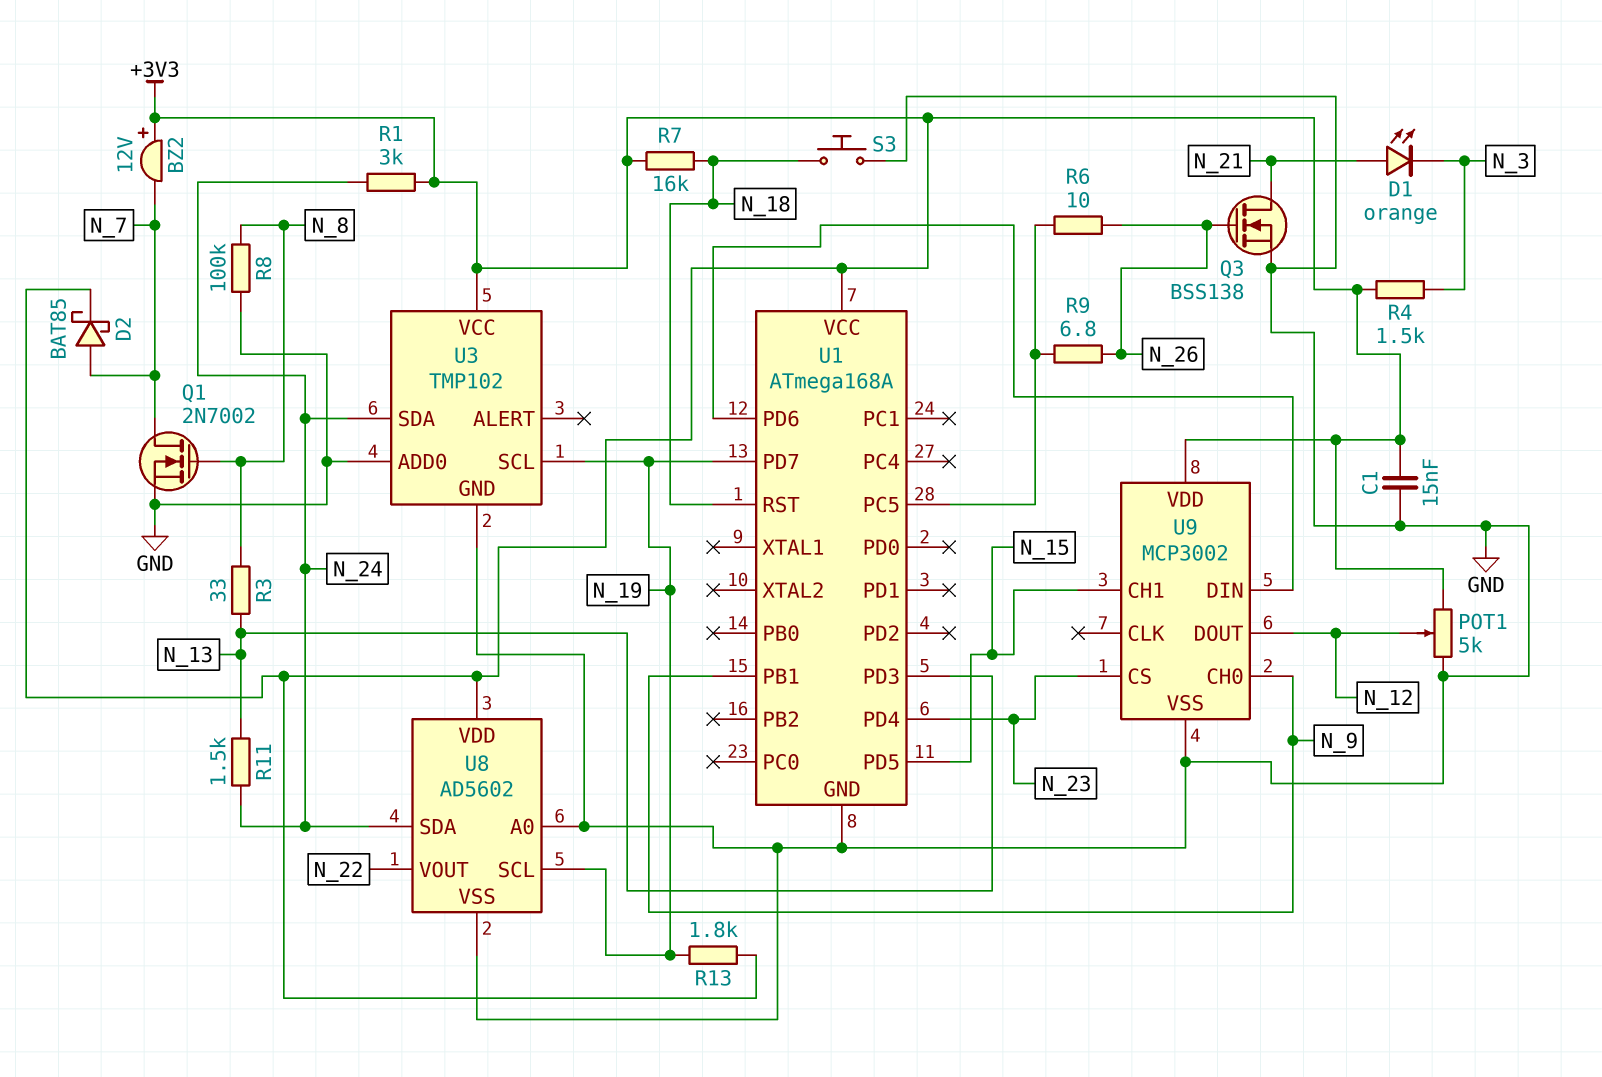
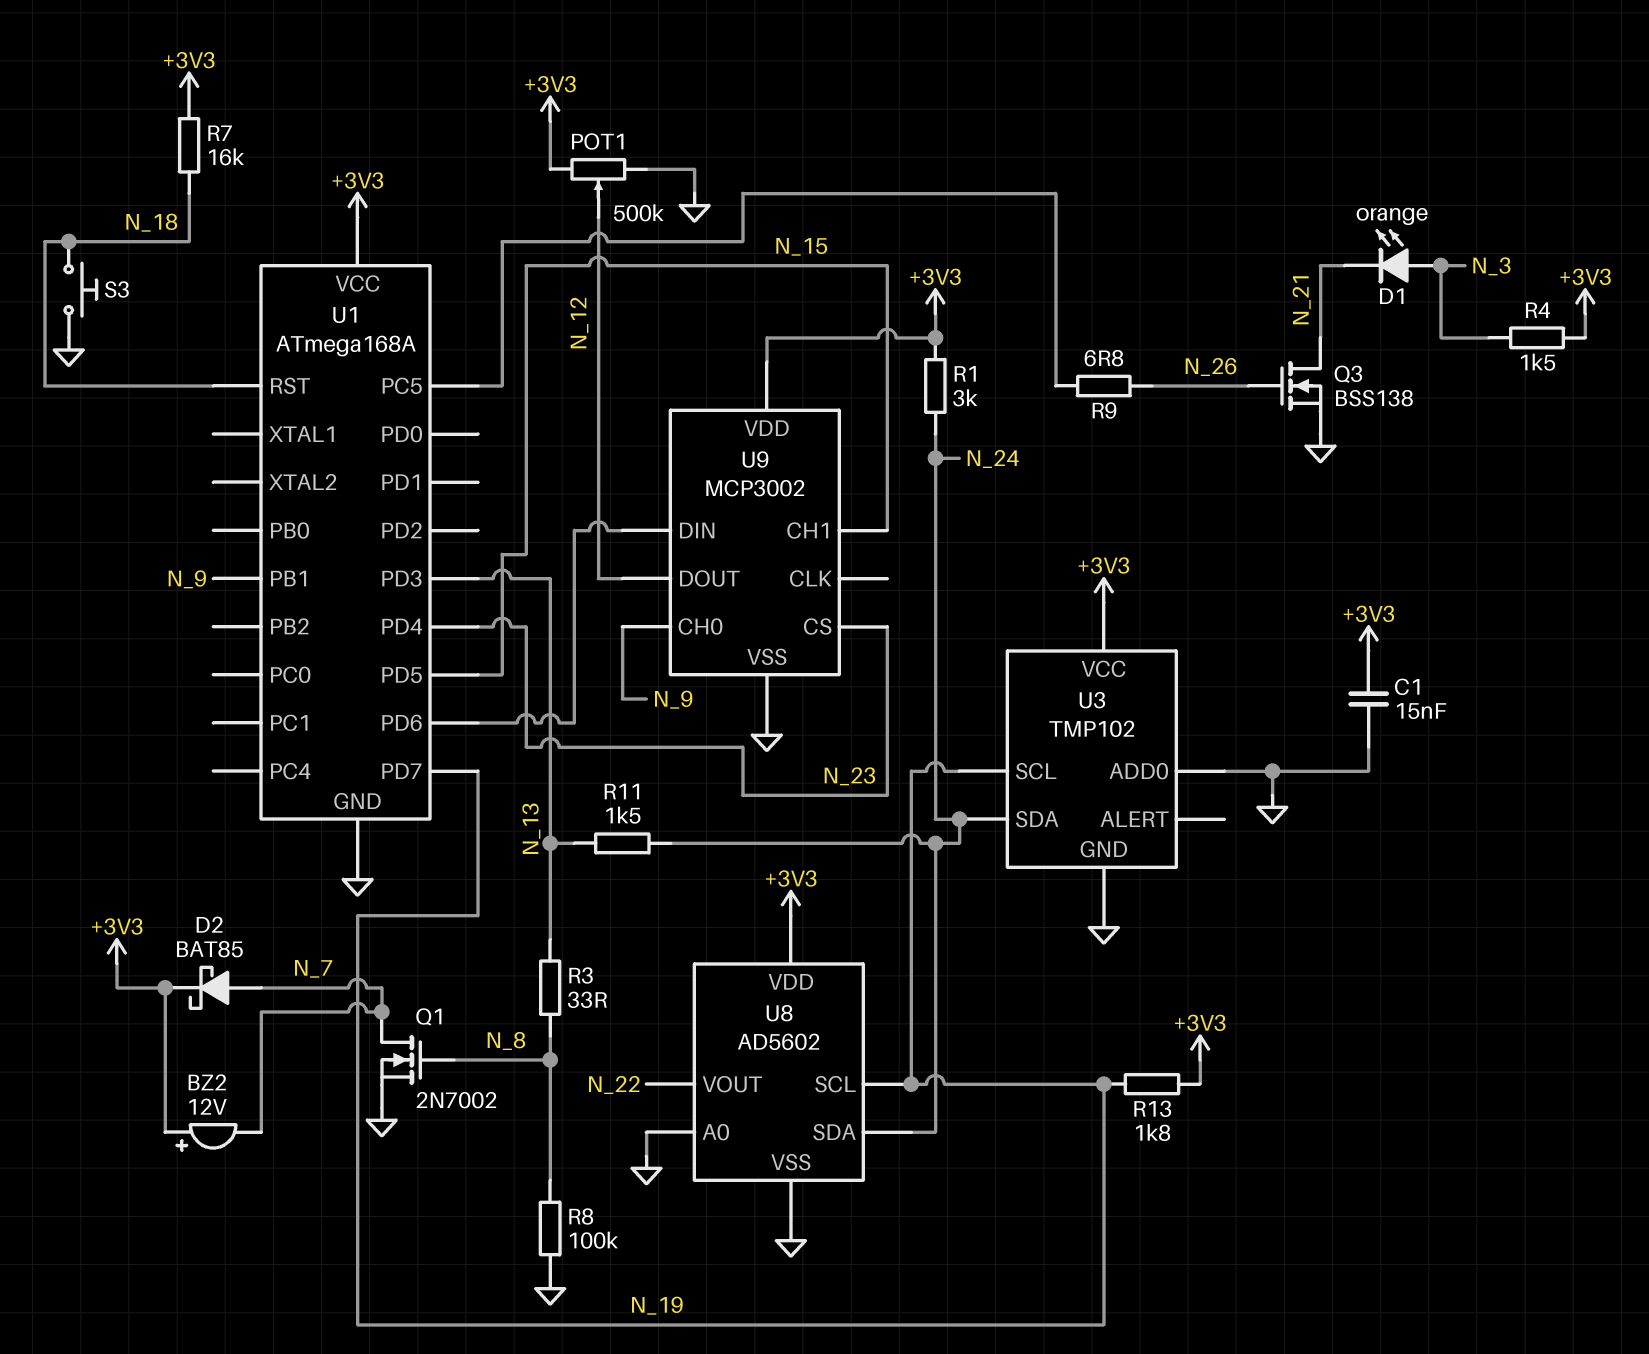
D1: LED orange (A N_21, K N_3) -> LED orange (A N_3, K N_21)
POT1: 5k (+3V3, GND, wiper N_12) -> 500k (+3V3, GND, wiper N_12)
R6: 10 (N_26, U1/PC5) -> none

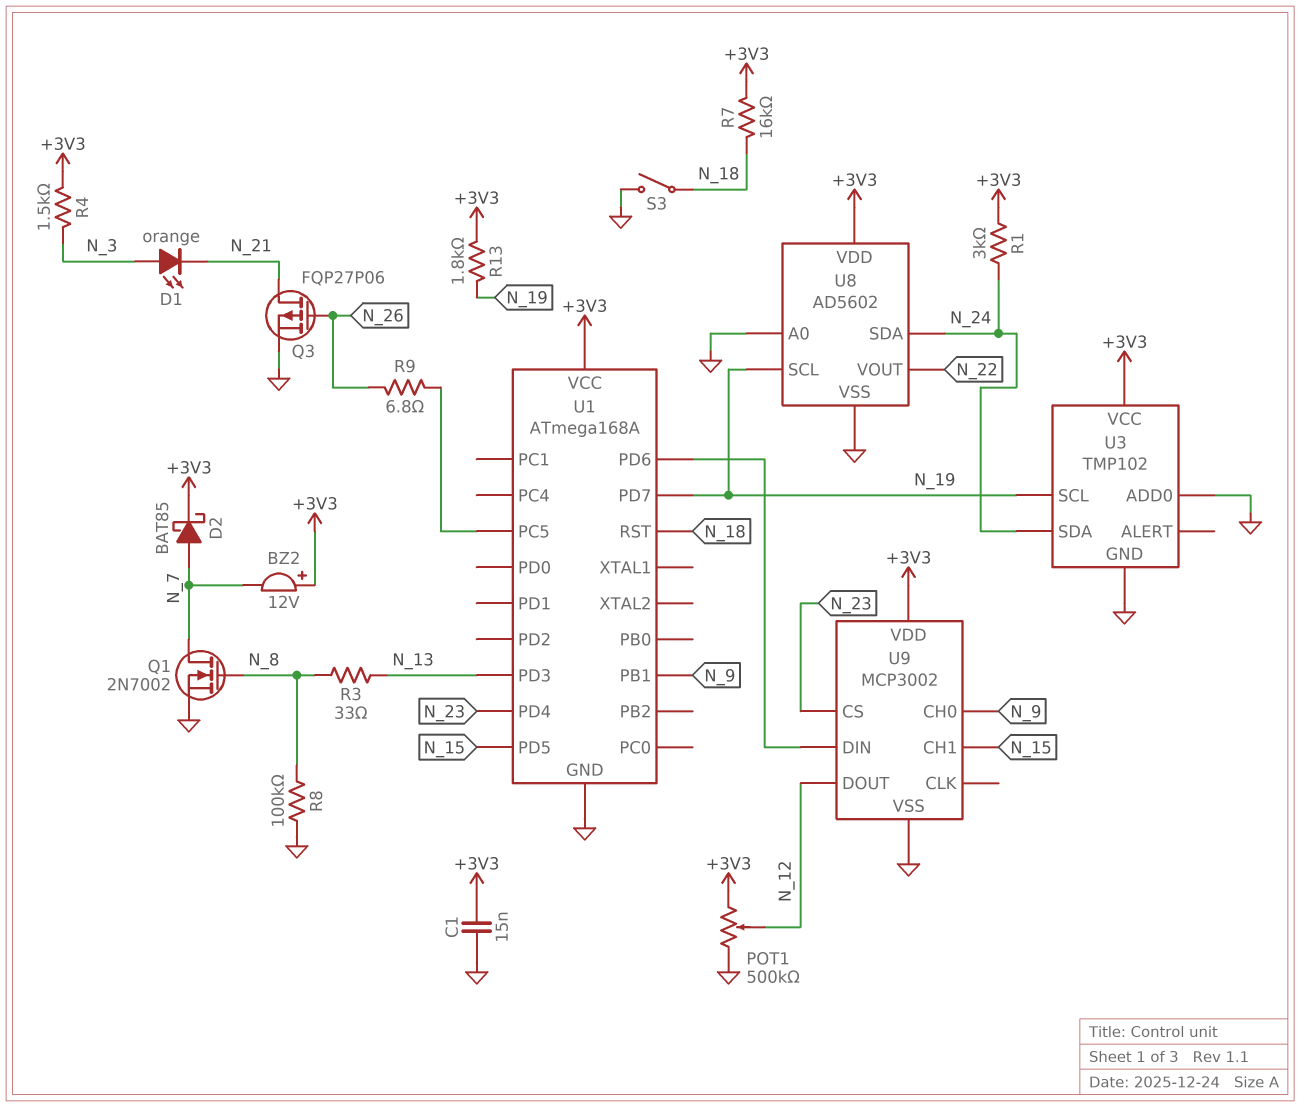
Q3: NMOS BSS138 (G N_26, D N_21, S GND) -> PMOS FQP27P06 (G N_26, D N_21, S GND)
R11: 1.5k (N_13, N_24) -> none
S3: button (GND, N_18) -> switch (GND, N_18)

